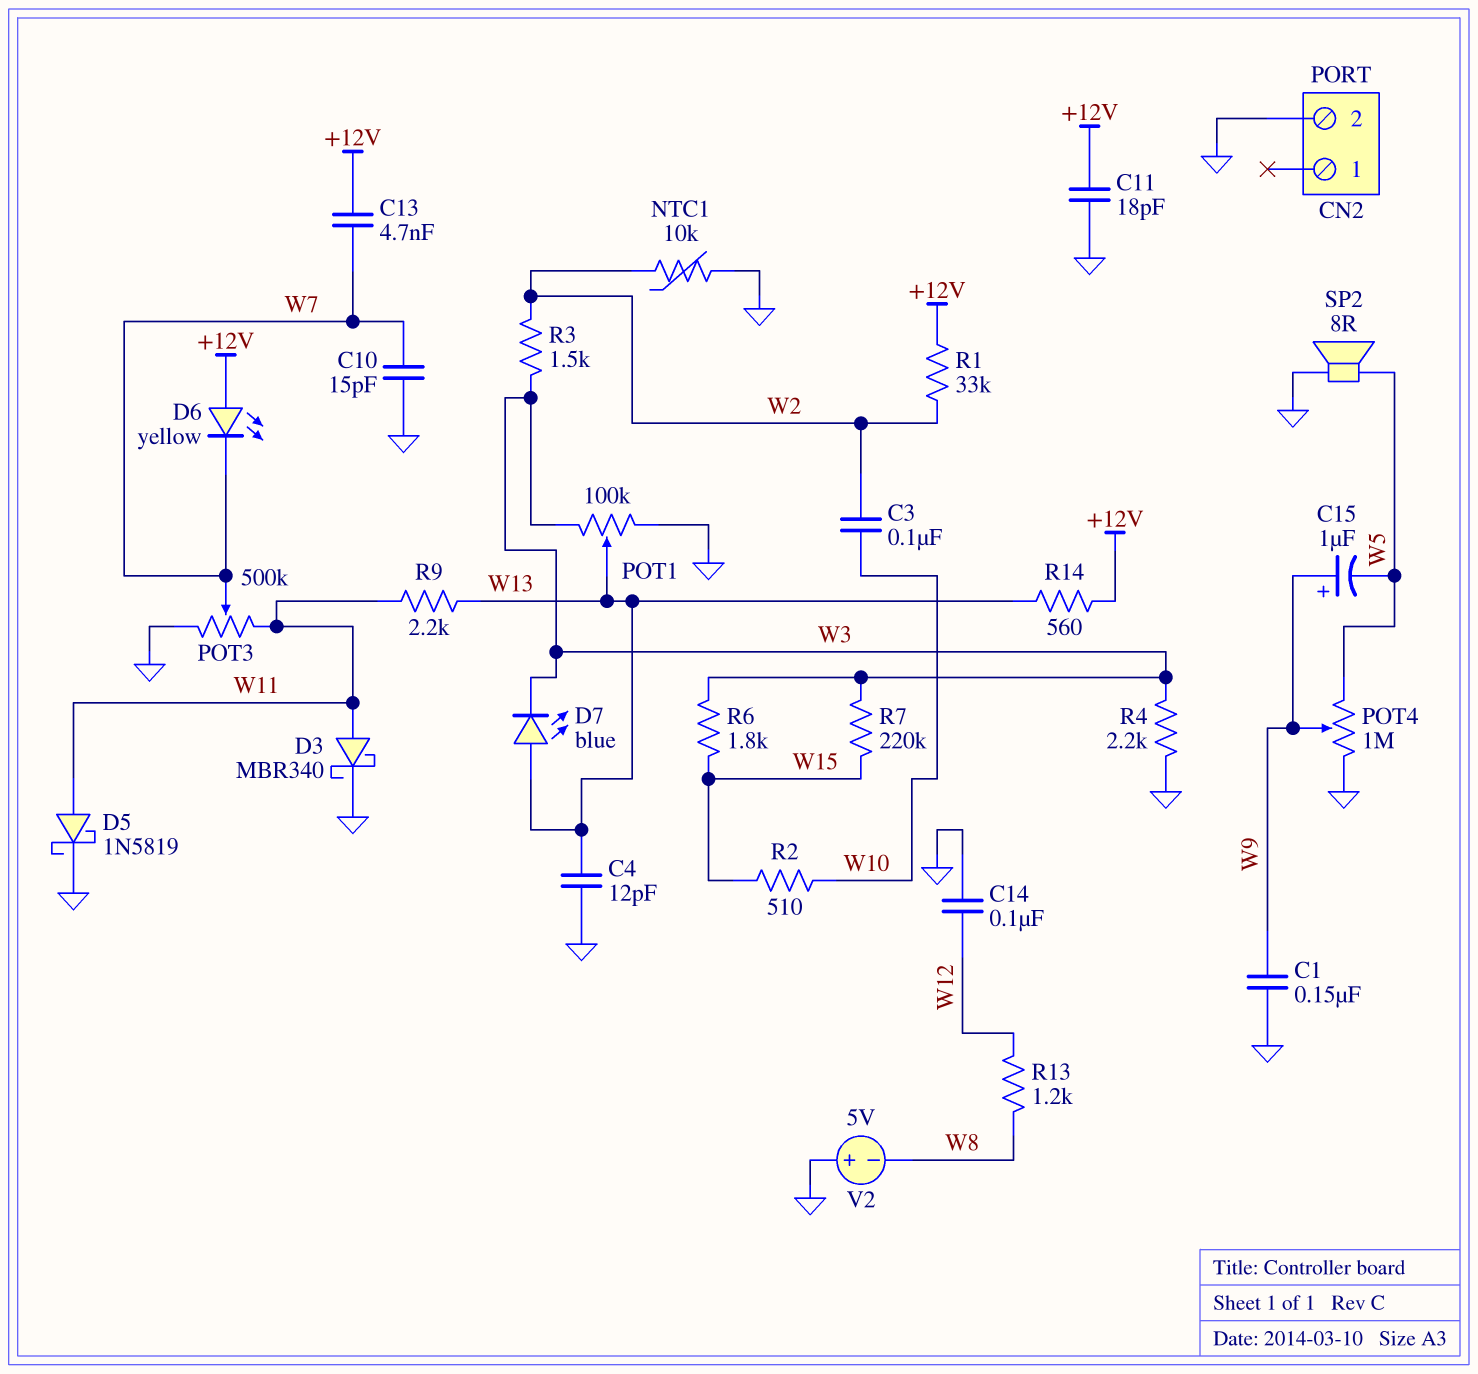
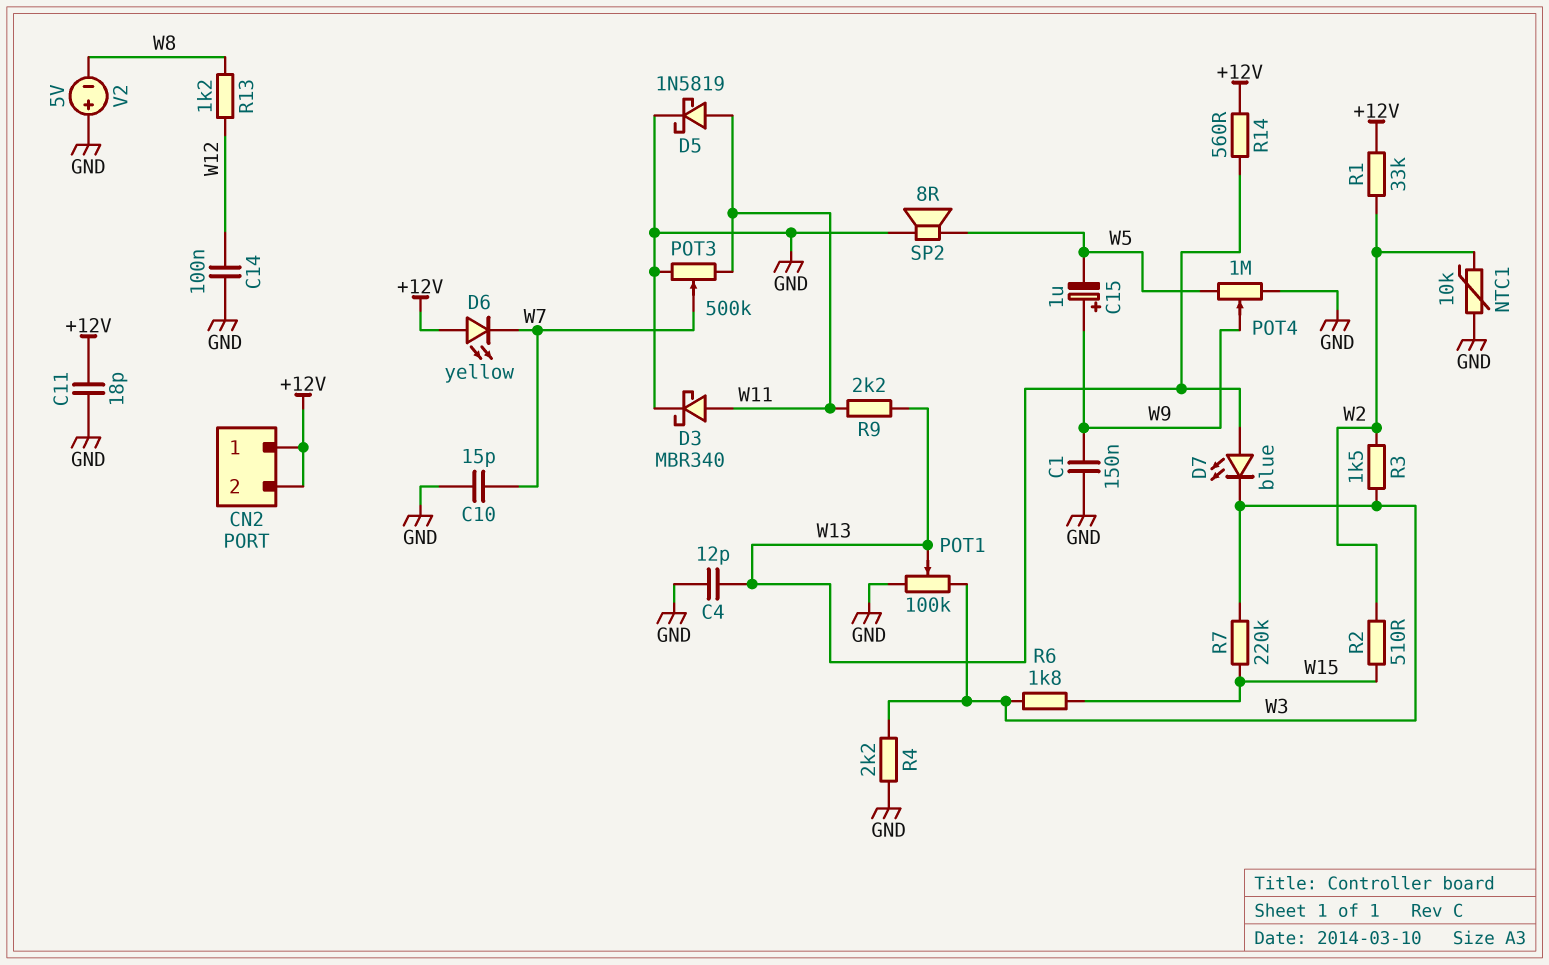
C3: 100nF (W2, W10) -> none
C13: 4.7nF (+12V, W7) -> none
CN2 pin 1: none -> +12V
CN2 pin 2: GND -> +12V
R2: 510 (W10, W15) -> 510 (W2, W15)

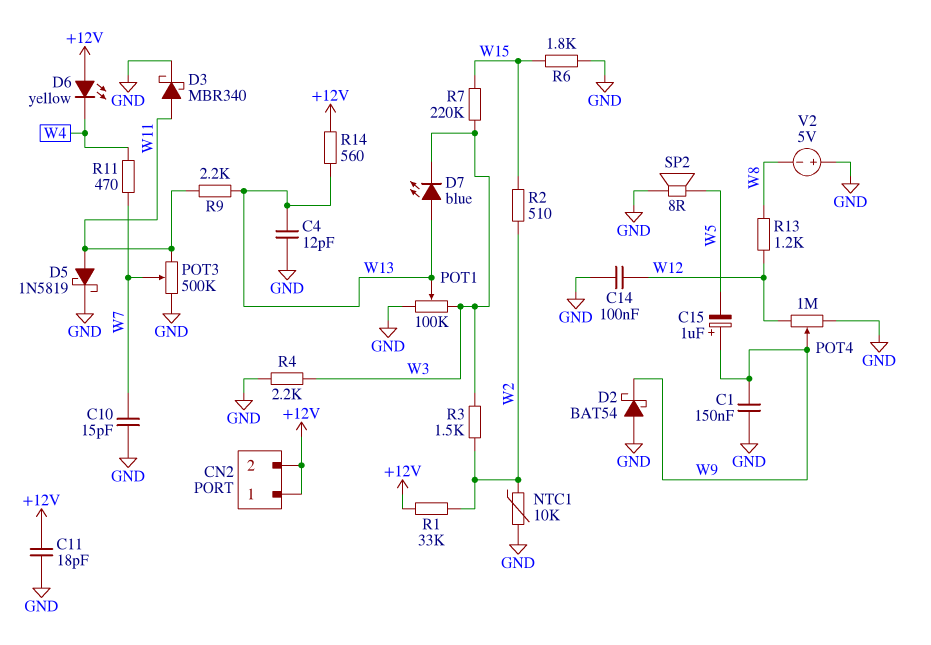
D2: none -> schottky BAT54 (A GND, K W9)
D6: LED yellow (A +12V, K W7) -> LED yellow (A +12V, K W4)
POT4: 1M (GND, W5, wiper W9) -> 1M (GND, W12, wiper W9)
R6: 1.8k (W3, W15) -> 1.8k (GND, W15)
R11: none -> 470 (W4, W7)

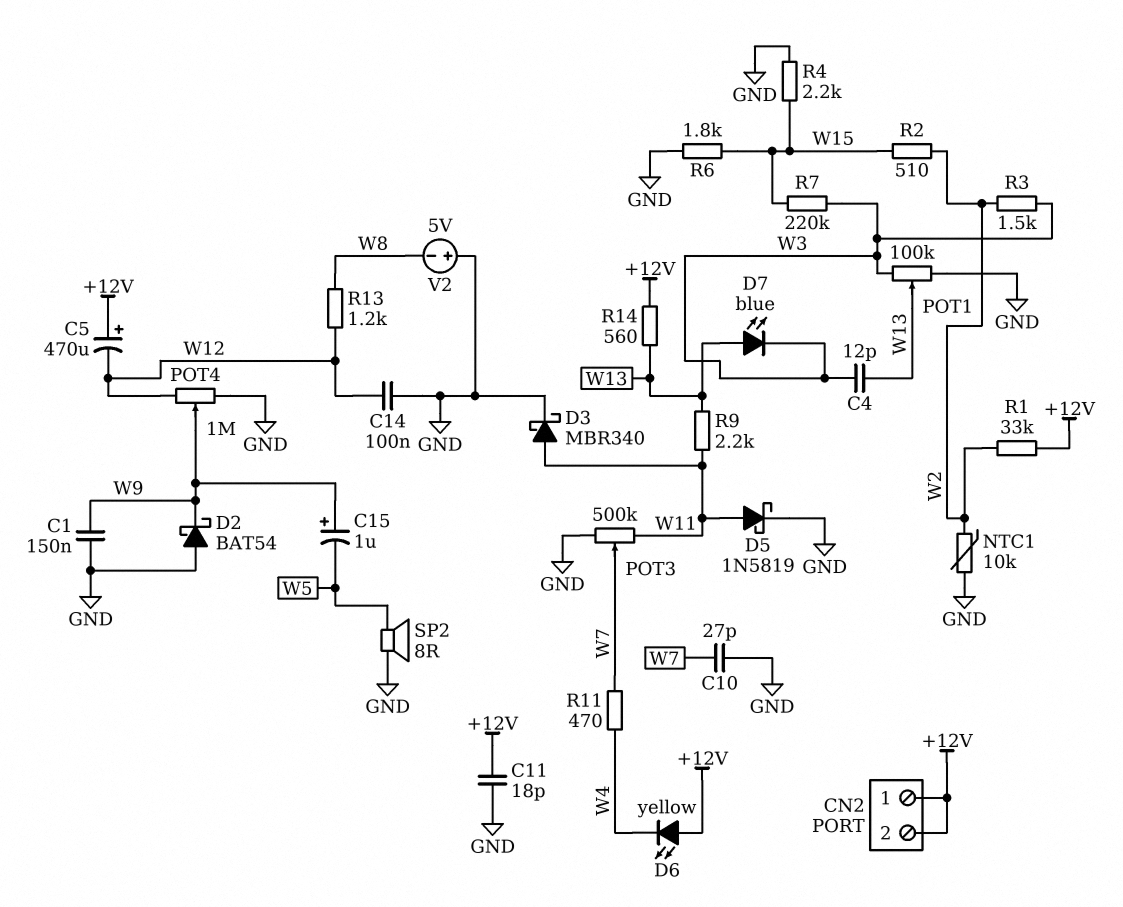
C4: 12pF (GND, W13) -> 12pF (W3, W13)
C5: none -> 470uF (plus +12V, minus W12)
C10: 15pF (GND, W7) -> 27pF (GND, W7)
R4: 2.2k (GND, W3) -> 2.2k (GND, W15)

